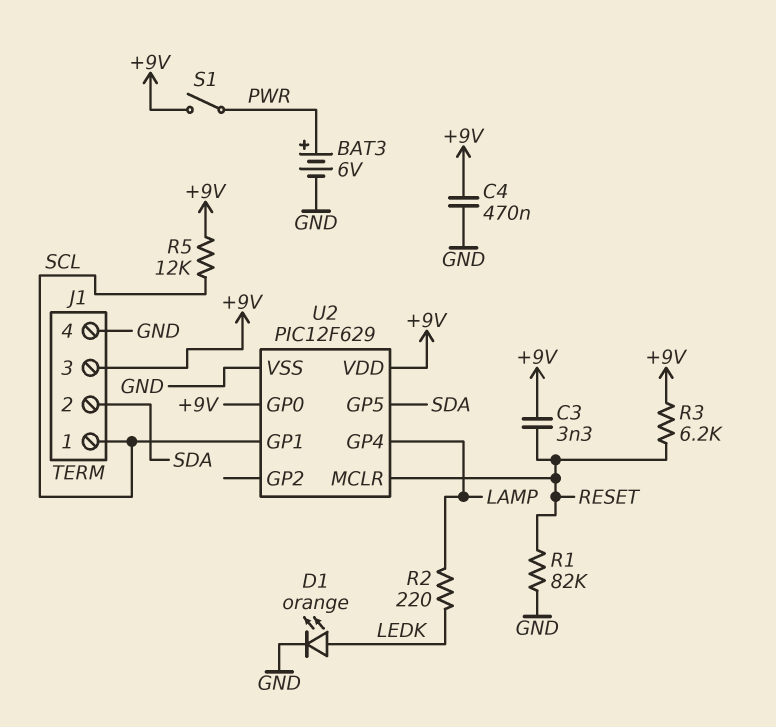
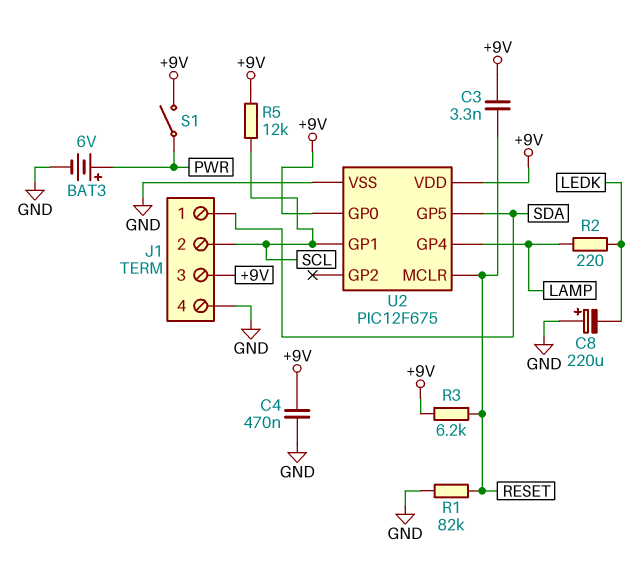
C8: none -> 220uF (plus GND, minus LEDK)
D1: LED orange (A LEDK, K GND) -> none
J1 pin 1: SCL -> SDA
J1 pin 2: SDA -> SCL
U2: PIC12F629 -> PIC12F675

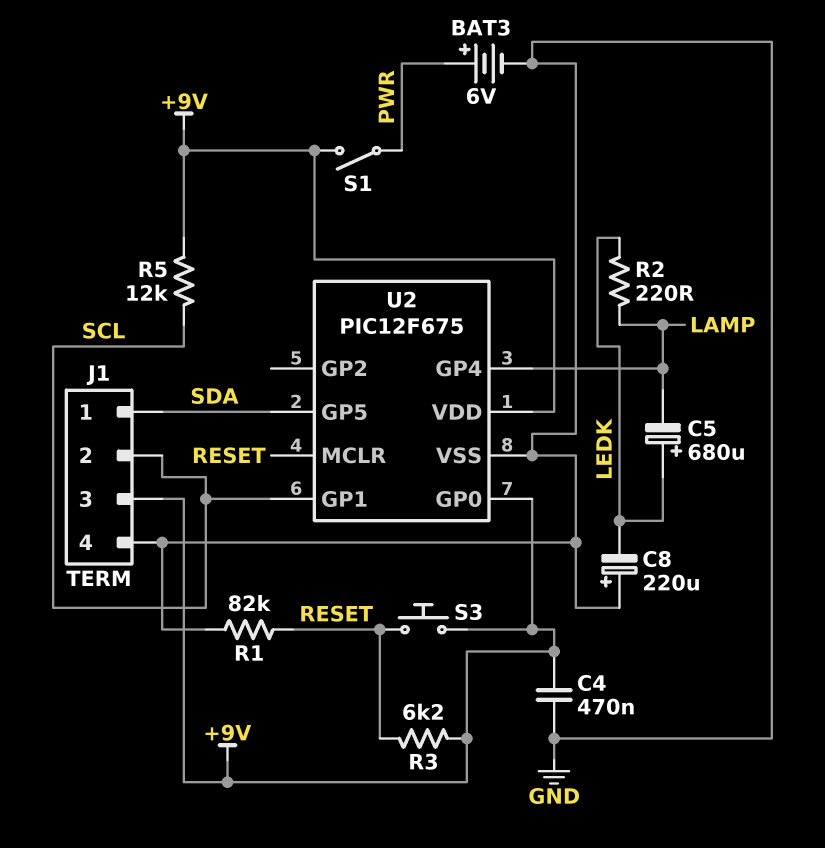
C3: 3.3nF (+9V, RESET) -> none
C5: none -> 680uF (plus LEDK, minus LAMP)
S3: none -> button (+9V, RESET)

